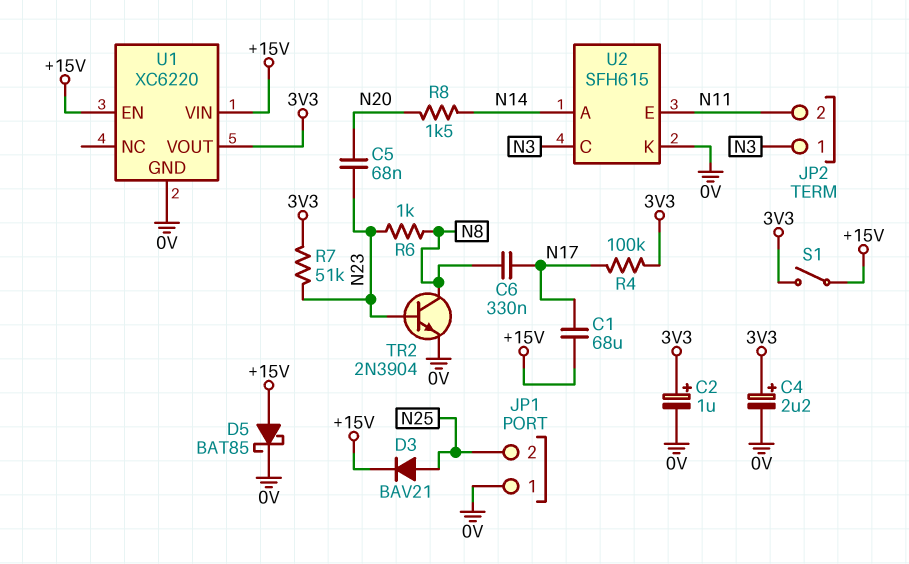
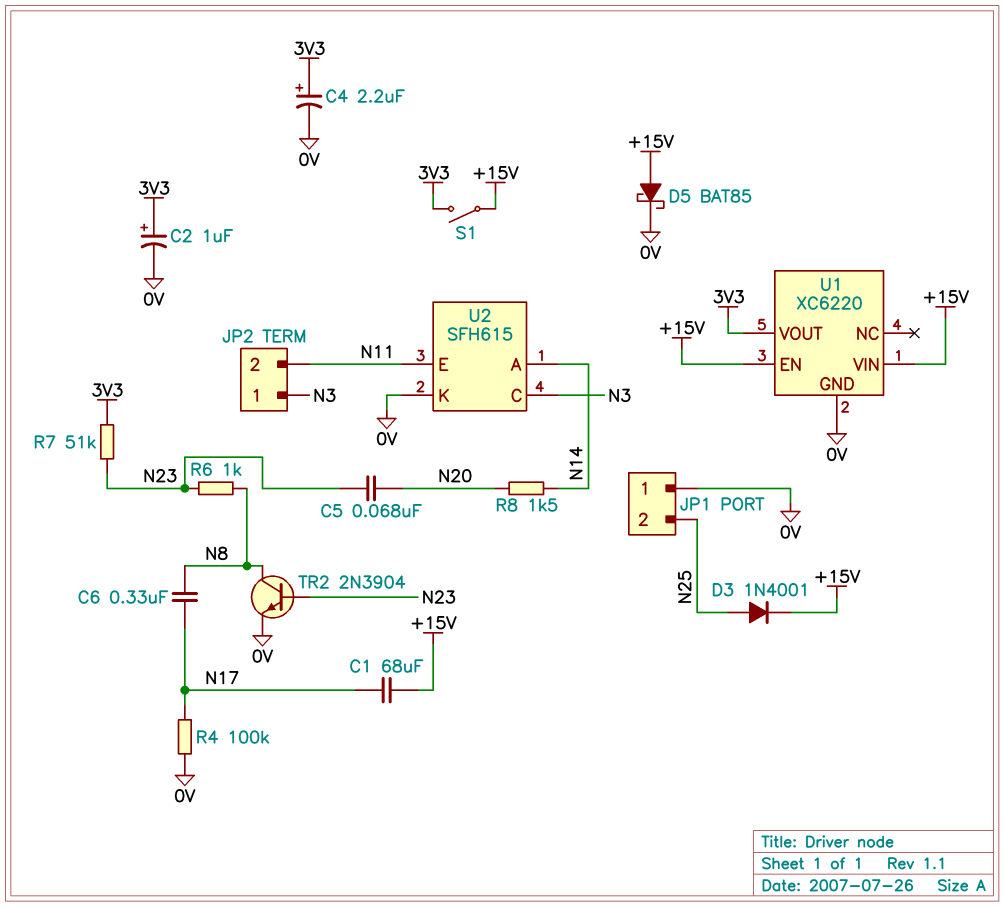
D3: diode BAV21 (A N25, K +15V) -> diode 1N4001 (A N25, K +15V)
R4: 100k (3V3, N17) -> 100k (0V, N17)

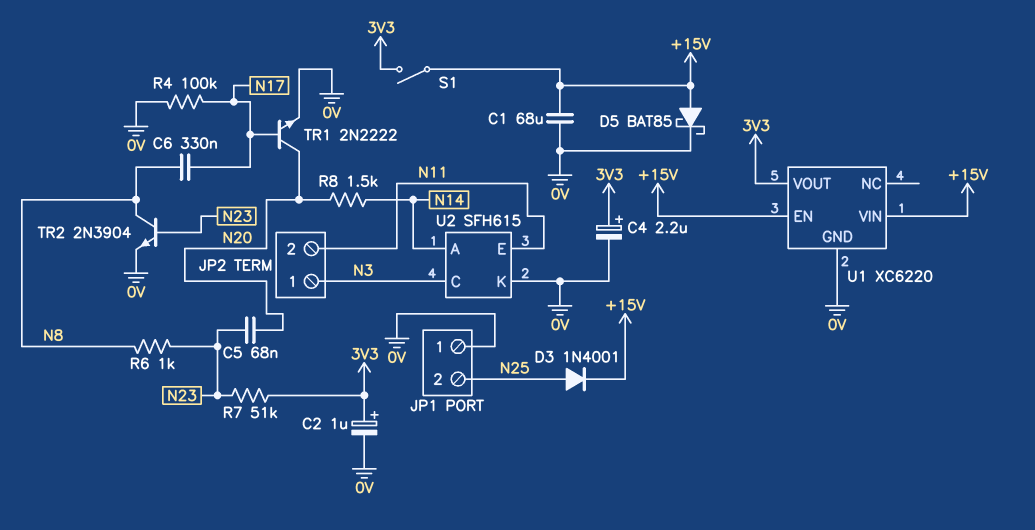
C1: 68uF (+15V, N17) -> 68uF (+15V, 0V)
TR1: none -> NPN 2N2222 (B N17, C N20, E 0V)

